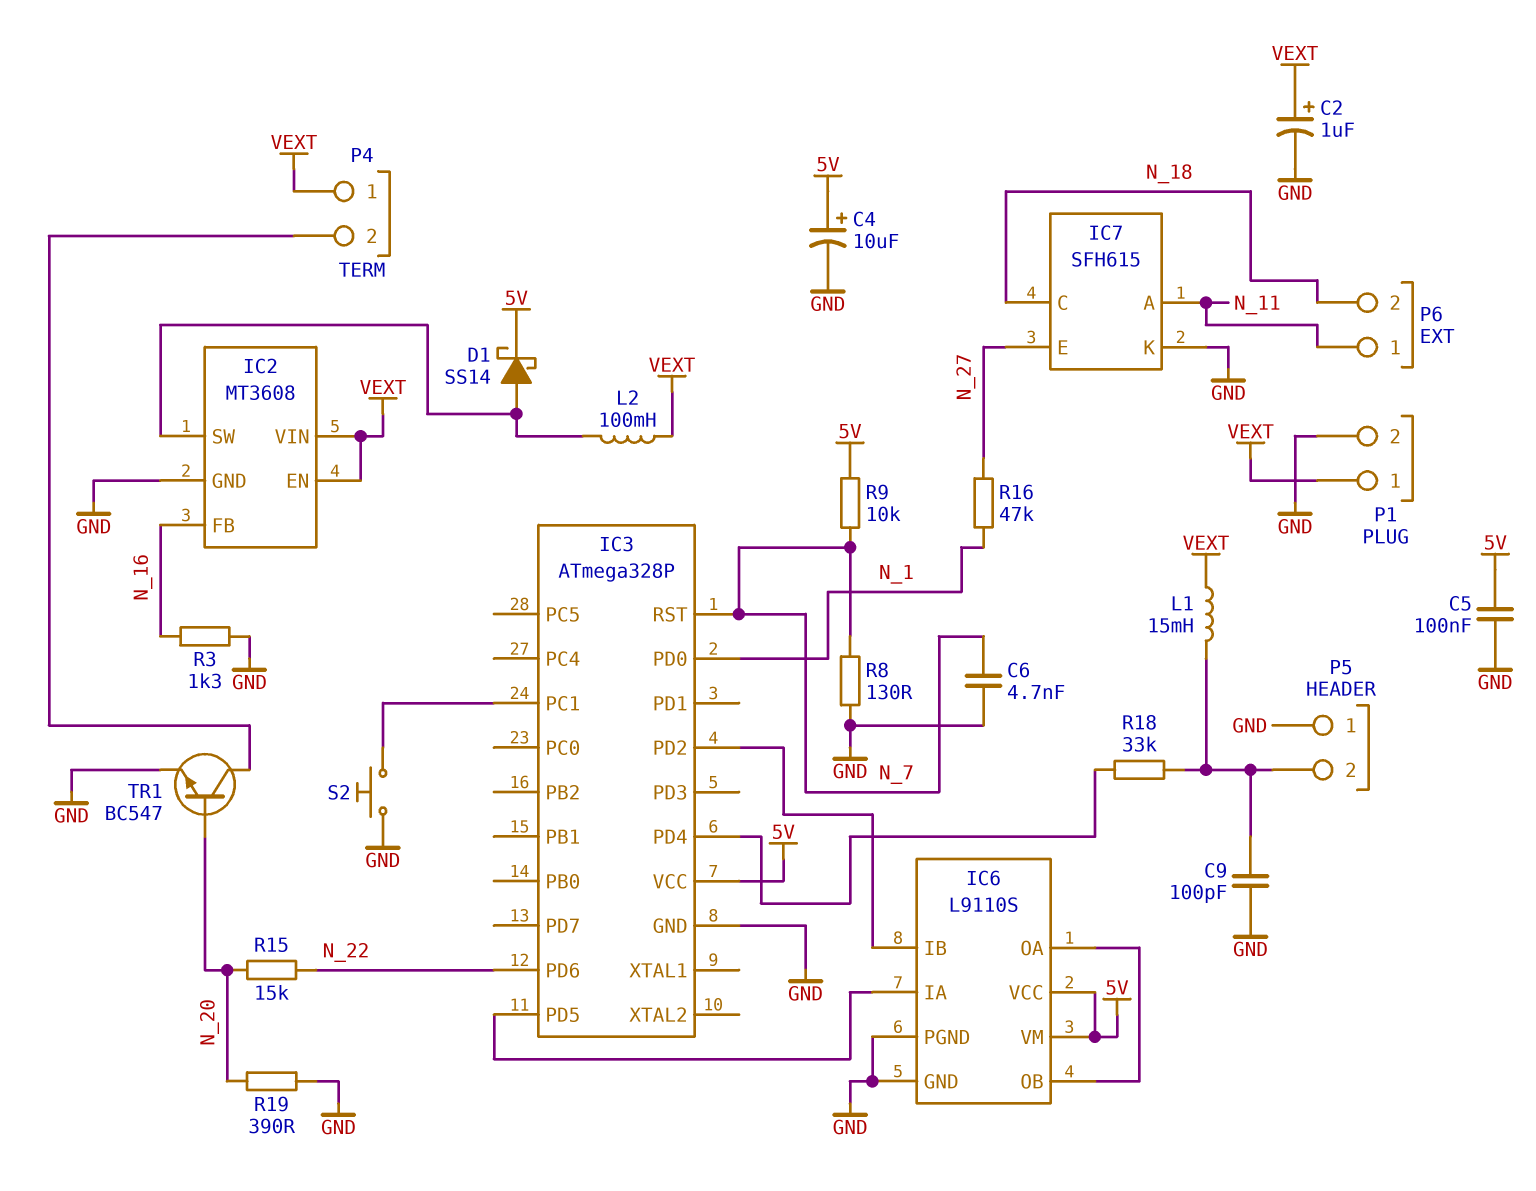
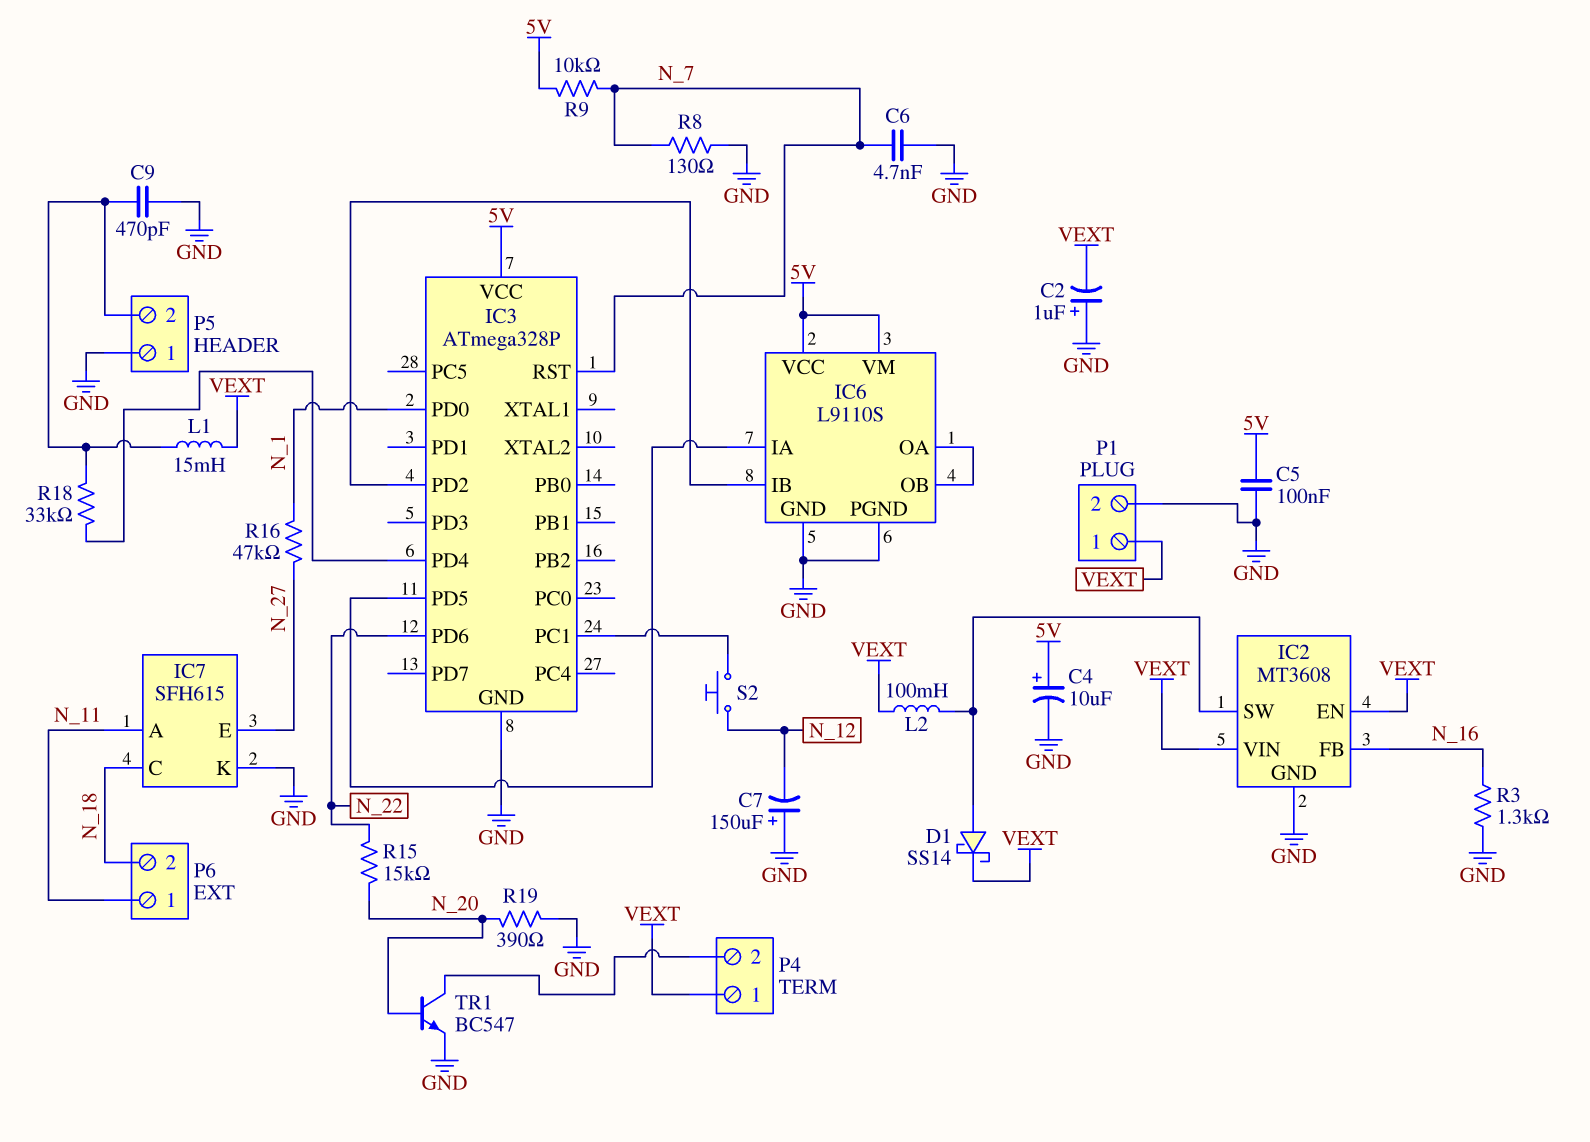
C2: 1uF (plus VEXT, minus GND) -> 1uF (plus GND, minus VEXT)
C7: none -> 150uF (plus GND, minus N_12)
C9: 100pF (GND, P5/2) -> 470pF (GND, P5/2)
D1: schottky SS14 (A IC2/SW, K 5V) -> schottky SS14 (A IC2/SW, K VEXT)
S2: button (GND, IC3/PC1) -> button (IC3/PC1, N_12)

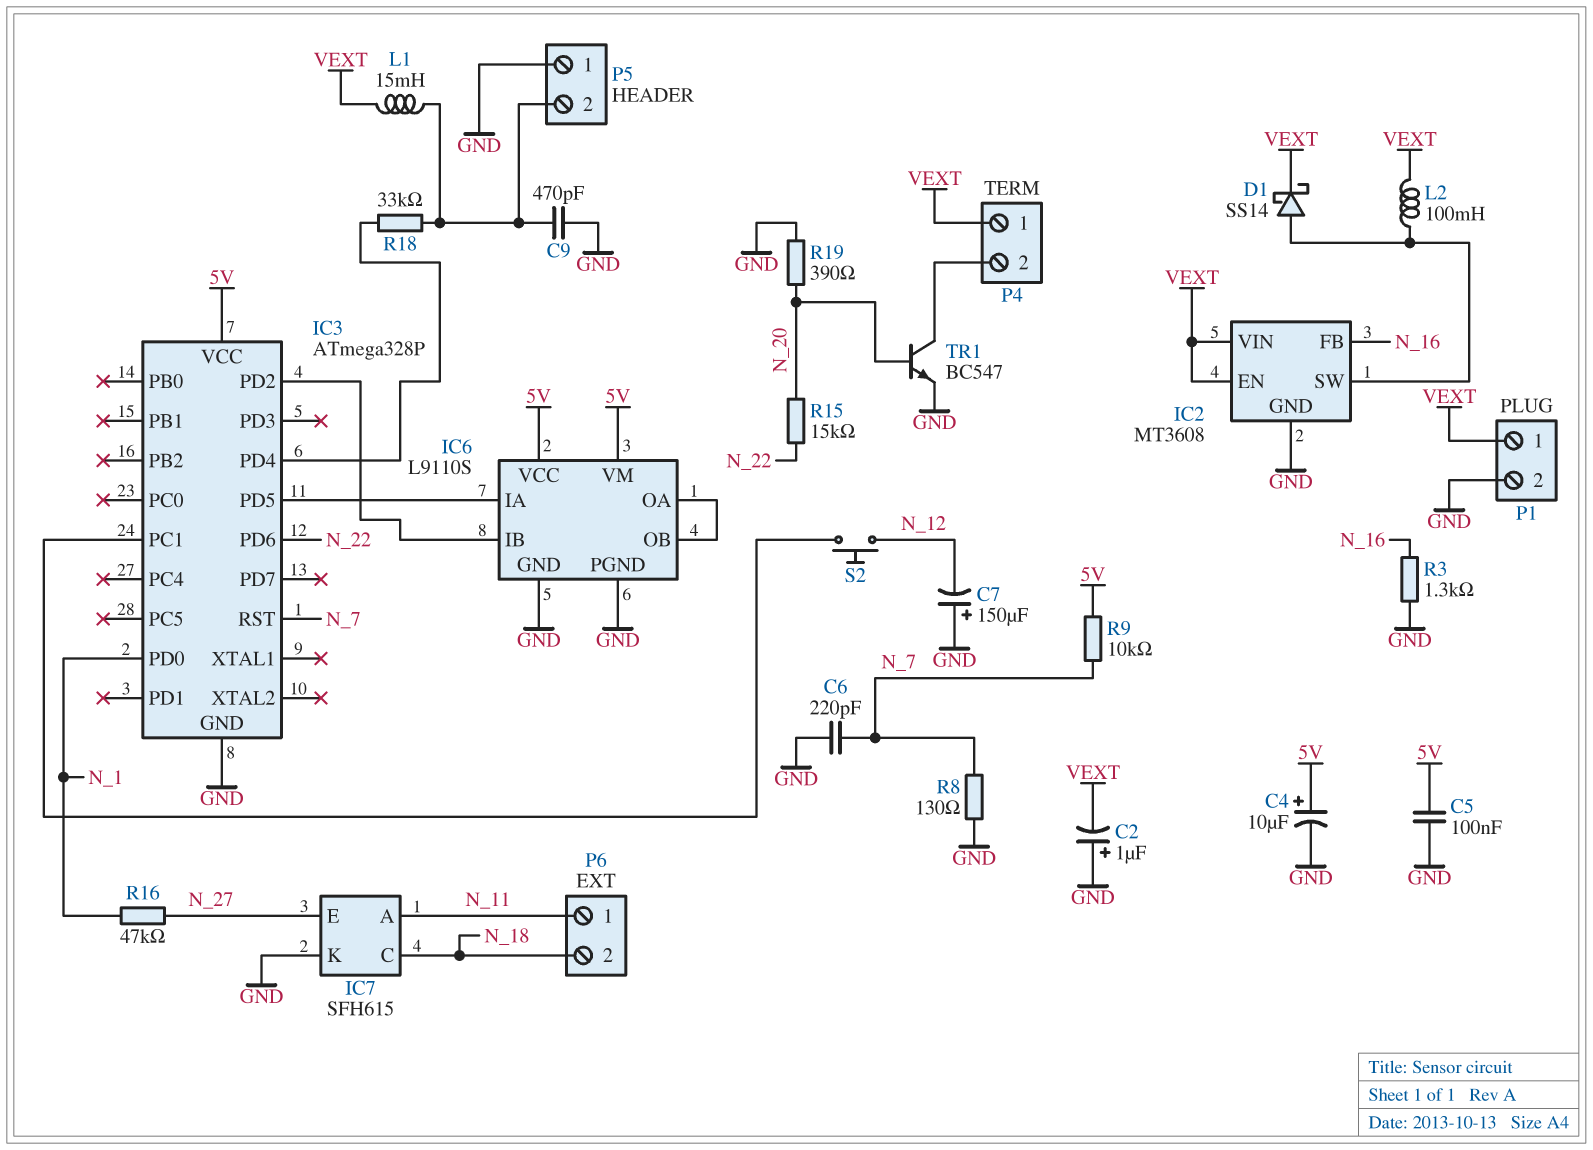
C6: 4.7nF (GND, N_7) -> 220pF (GND, N_7)

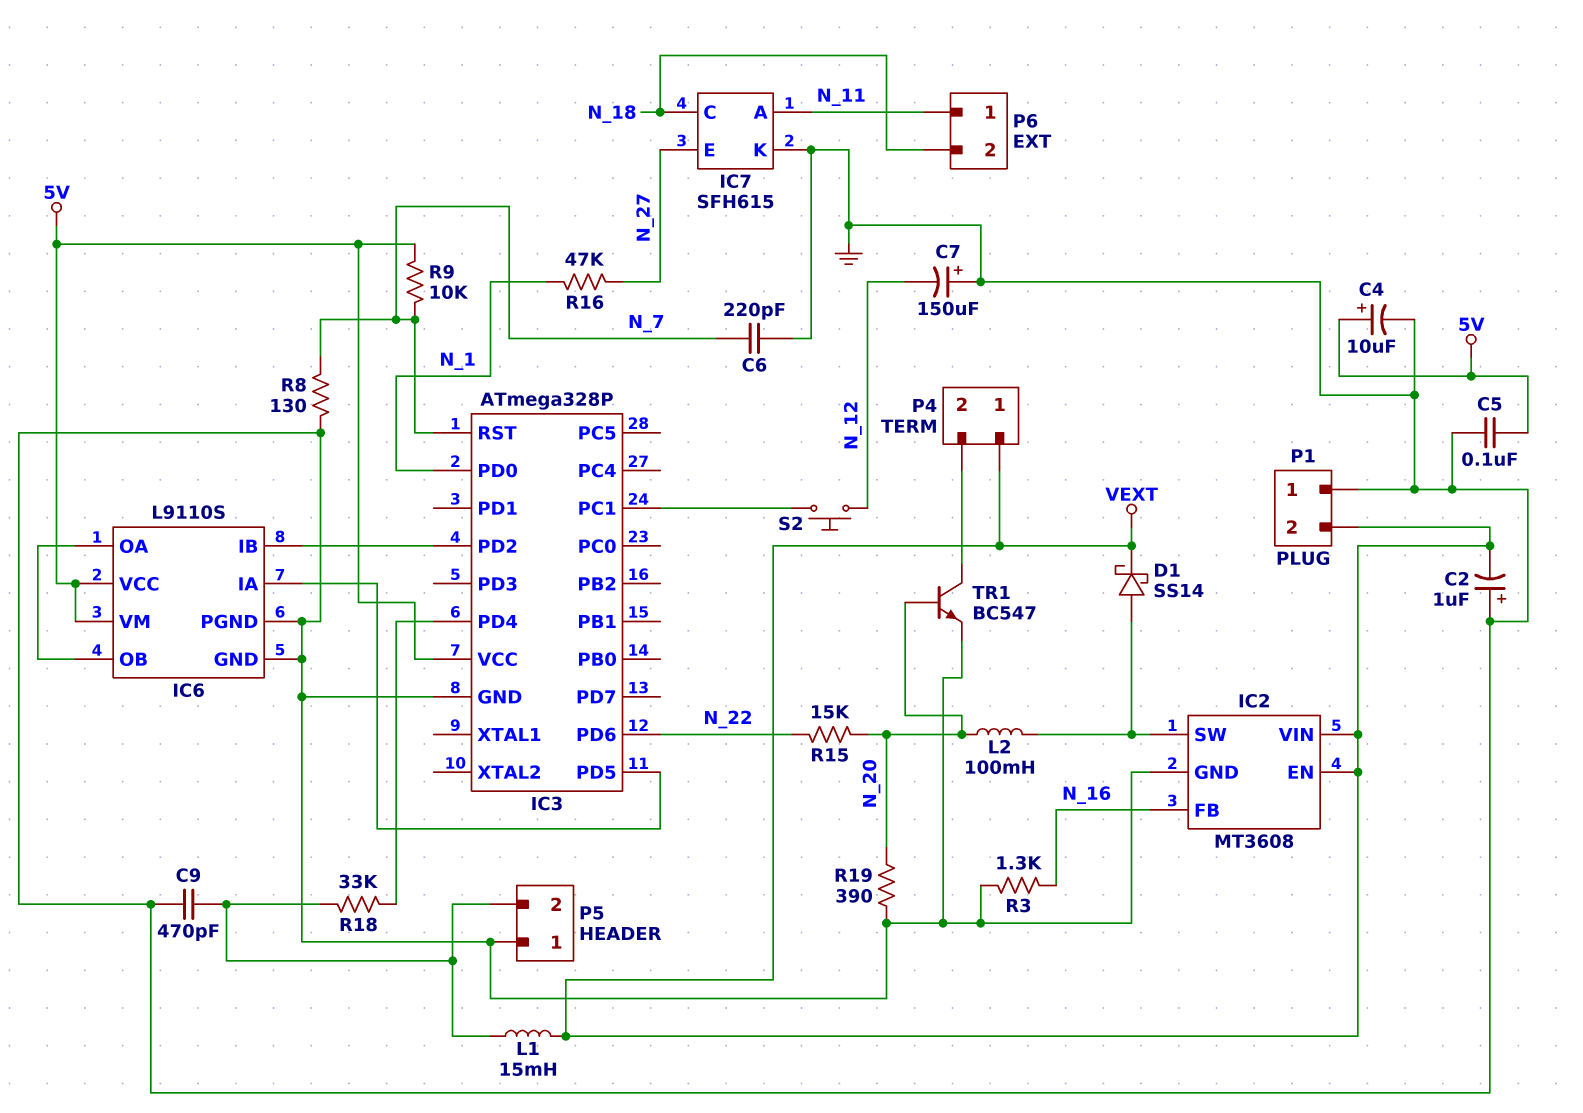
L2: 100mH (IC2/SW, VEXT) -> 100mH (IC2/SW, N_20)
P1 pin 1: VEXT -> GND
P1 pin 2: GND -> VEXT

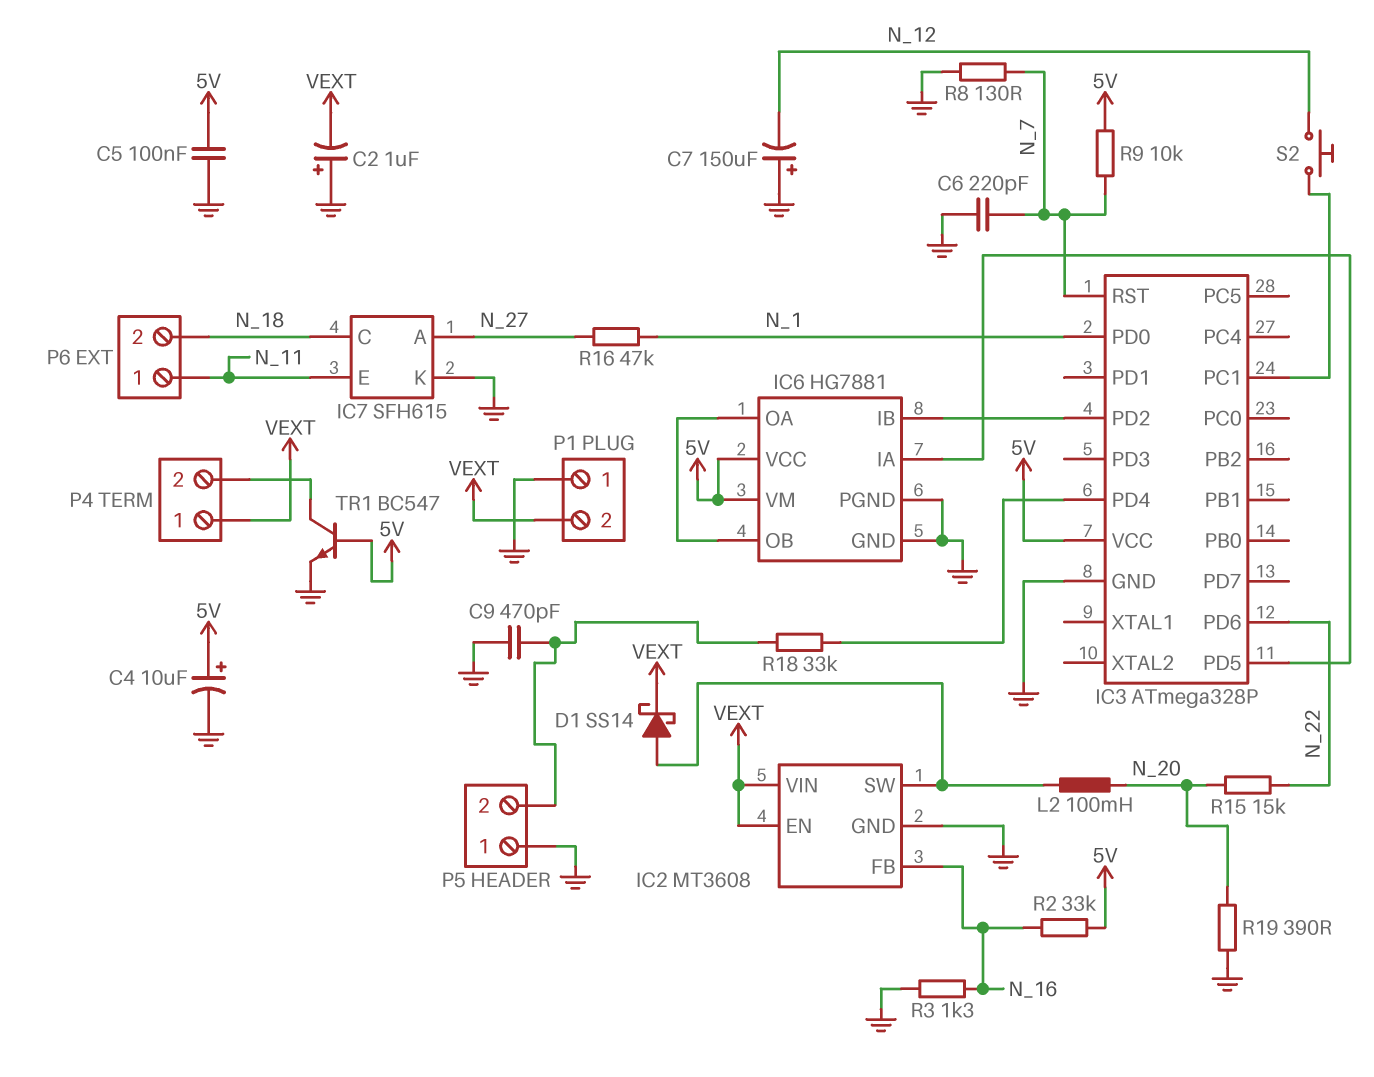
IC6: L9110S -> HG7881
IC7 pin A: N_11 -> N_27
IC7 pin E: N_27 -> N_11
L1: 15mH (P5/2, VEXT) -> none
R2: none -> 33k (5V, N_16)
TR1: NPN BC547 (B N_20, C P4/2, E GND) -> NPN BC547 (B 5V, C P4/2, E GND)

